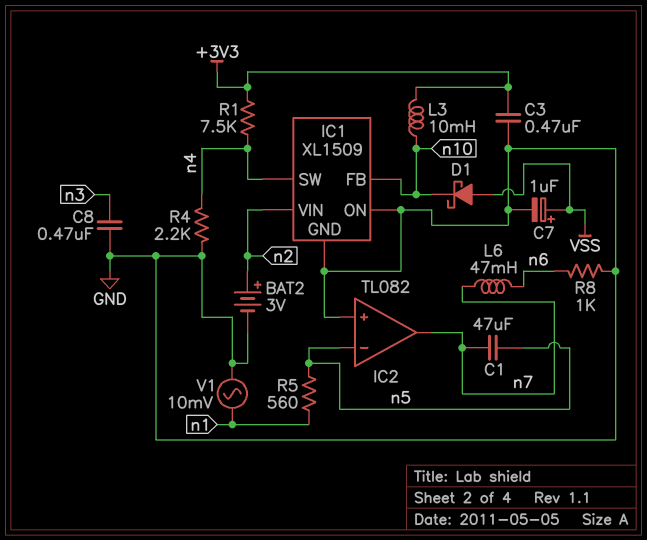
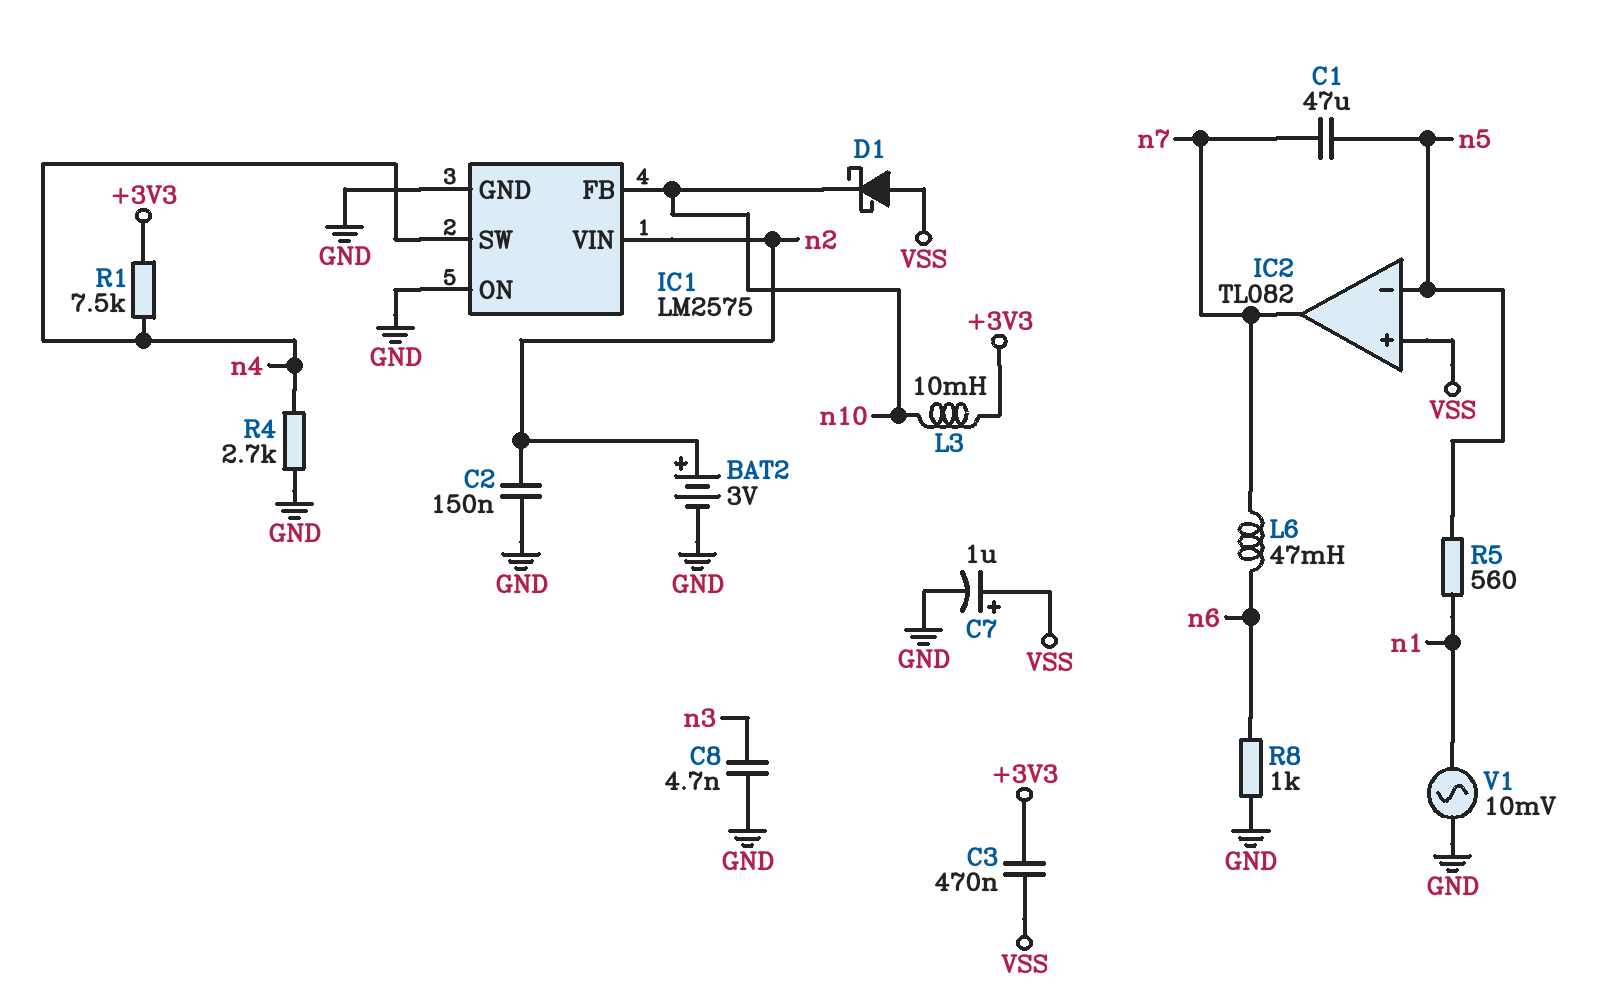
C2: none -> 150nF (GND, n2)
C3: 470nF (+3V3, GND) -> 470nF (+3V3, VSS)
C8: 470nF (GND, n3) -> 4.7nF (GND, n3)
IC1: XL1509 -> LM2575
IC2 pin in+: GND -> VSS
R4: 2.2k (GND, n4) -> 2.7k (GND, n4)

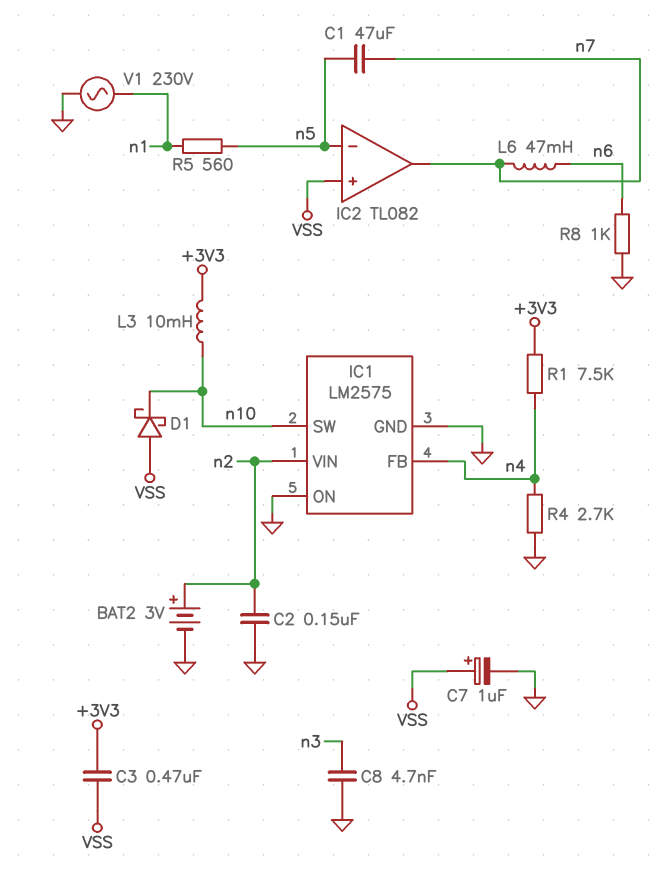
IC1 pin FB: n10 -> n4
IC1 pin SW: n4 -> n10
V1: AC 10mV (GND, n1) -> AC 230V (GND, n1)

